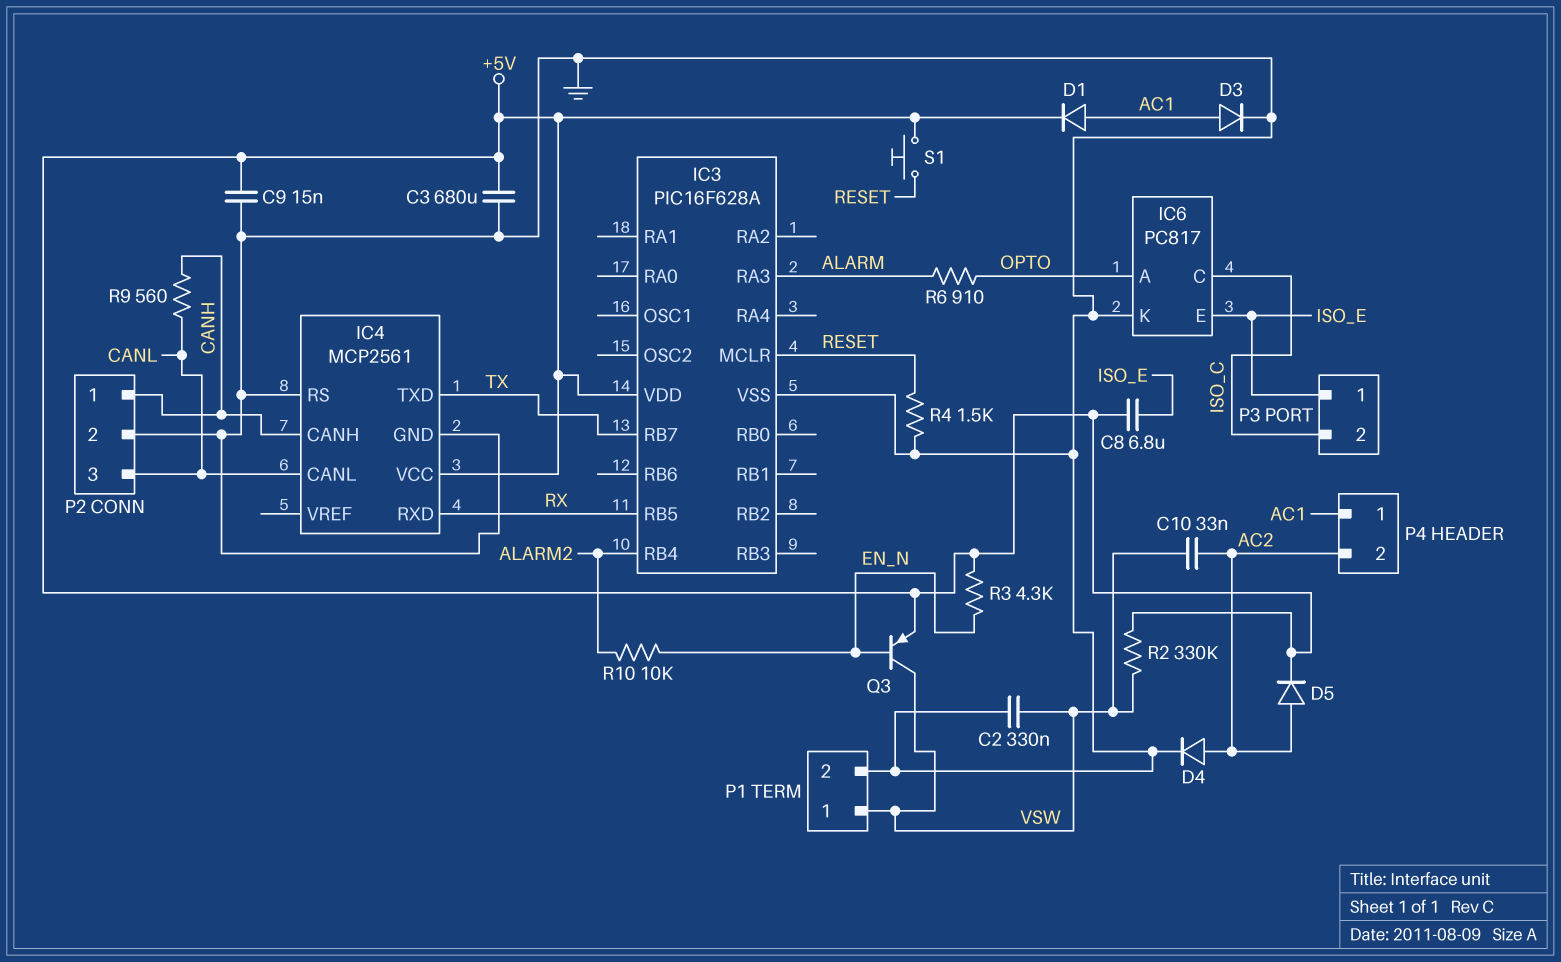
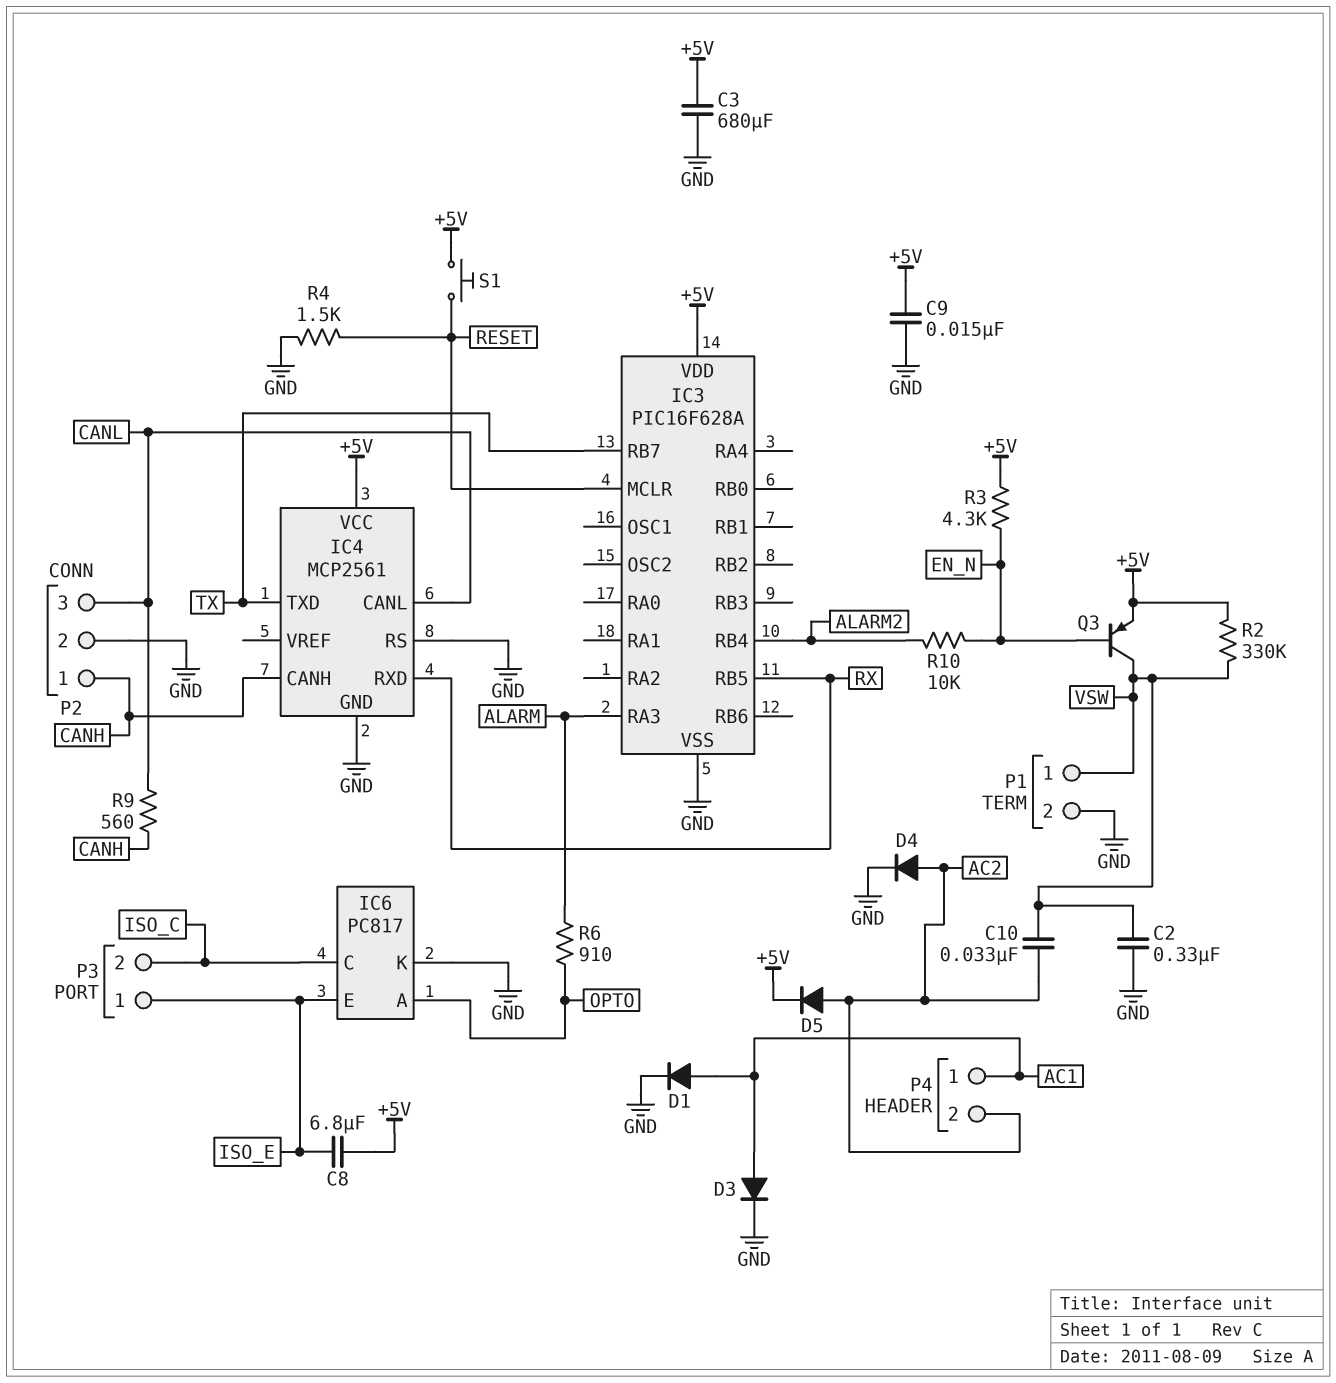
D1: diode (A AC1, K +5V) -> diode (A AC1, K GND)

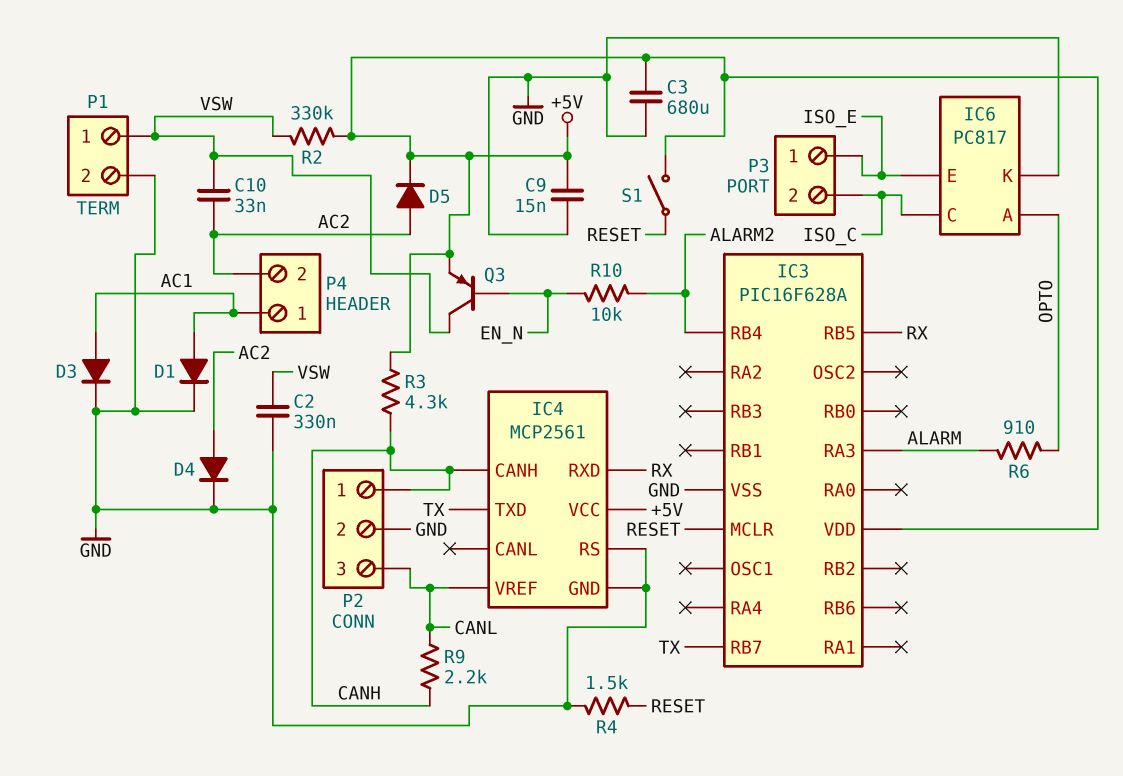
C8: 6.8uF (+5V, ISO_E) -> none
IC4 pin CANL: CANL -> none
IC4 pin VREF: none -> CANL
R3: 4.3k (+5V, EN_N) -> 4.3k (+5V, CANH)
R9: 560 (CANH, CANL) -> 2.2k (CANH, CANL)
S1: button (+5V, RESET) -> switch (+5V, RESET)

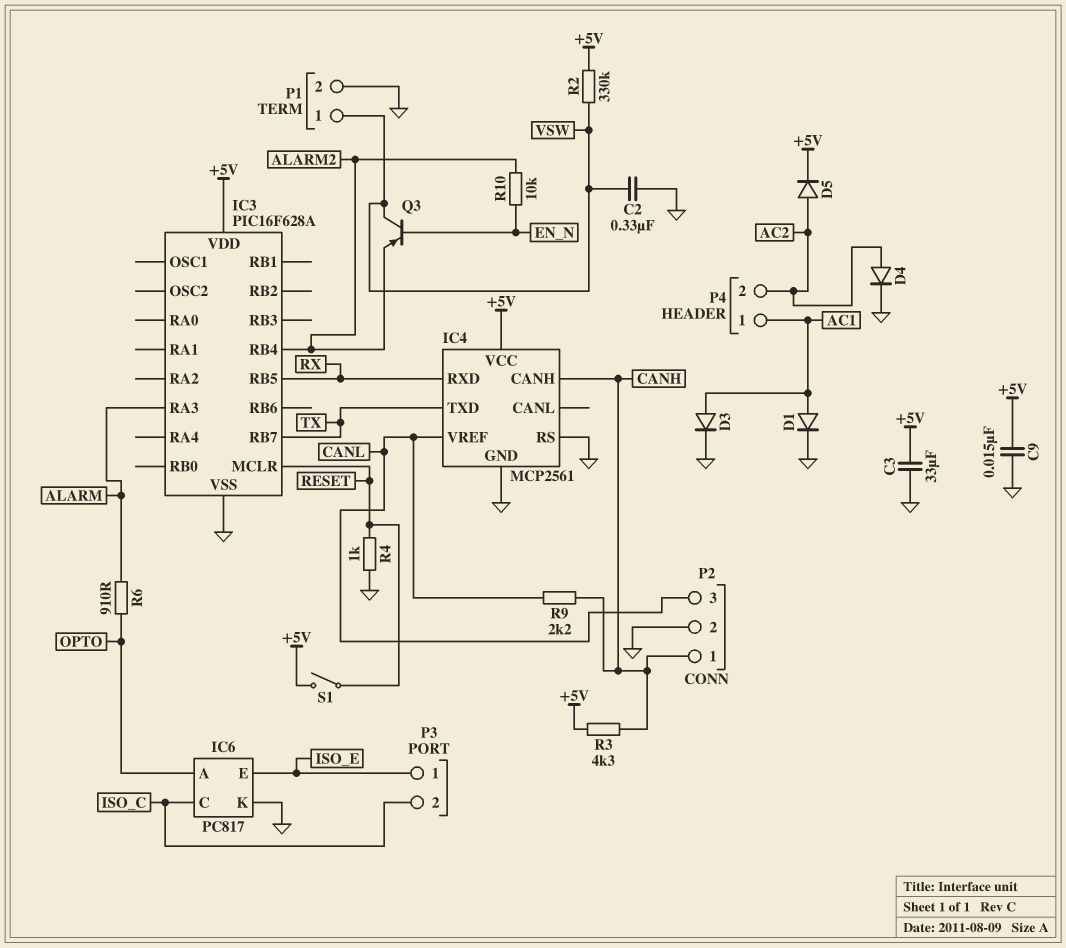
C3: 680uF (+5V, GND) -> 33uF (+5V, GND)
C10: 33nF (AC2, VSW) -> none
Q3: PNP (B EN_N, C VSW, E +5V) -> PNP (B EN_N, C VSW, E ALARM2)
R4: 1.5k (GND, RESET) -> 1k (GND, RESET)

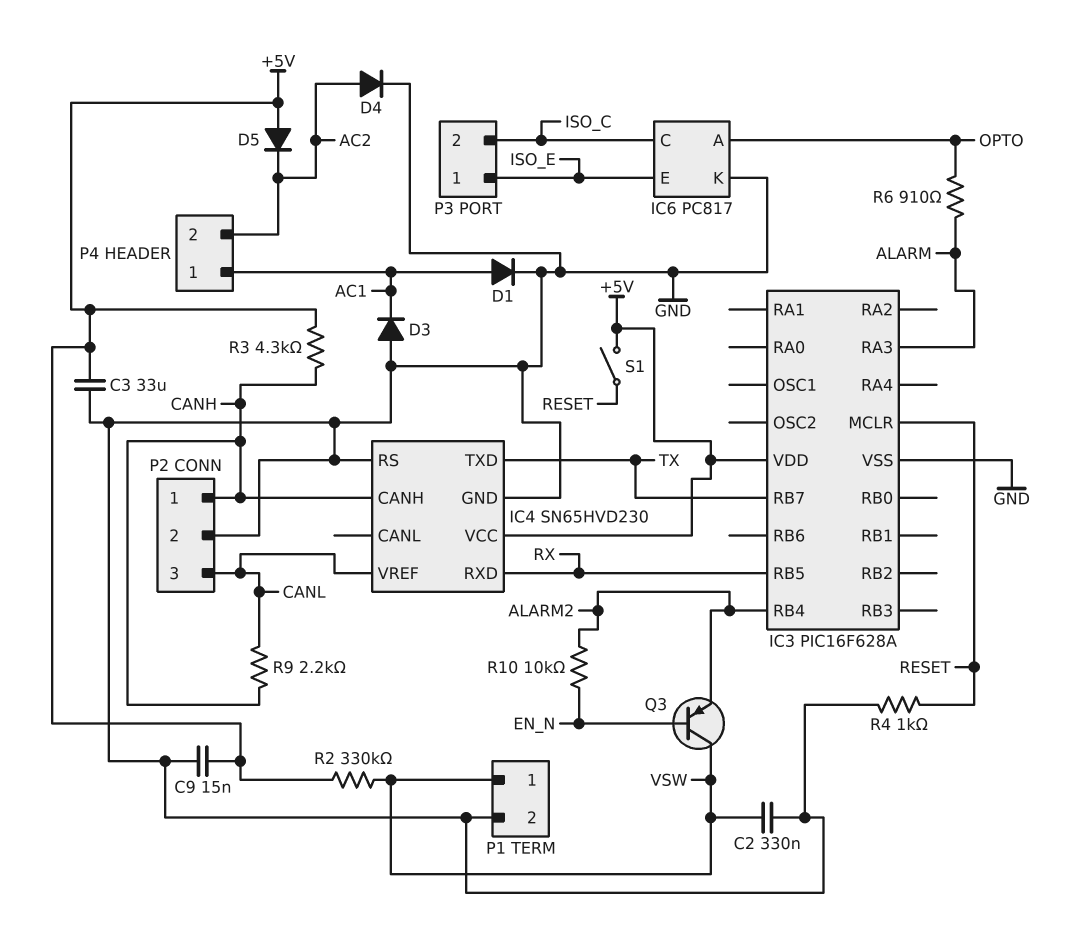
D3: diode (A AC1, K GND) -> diode (A GND, K AC1)
D5: diode (A AC2, K +5V) -> diode (A +5V, K AC2)
IC4: MCP2561 -> SN65HVD230

